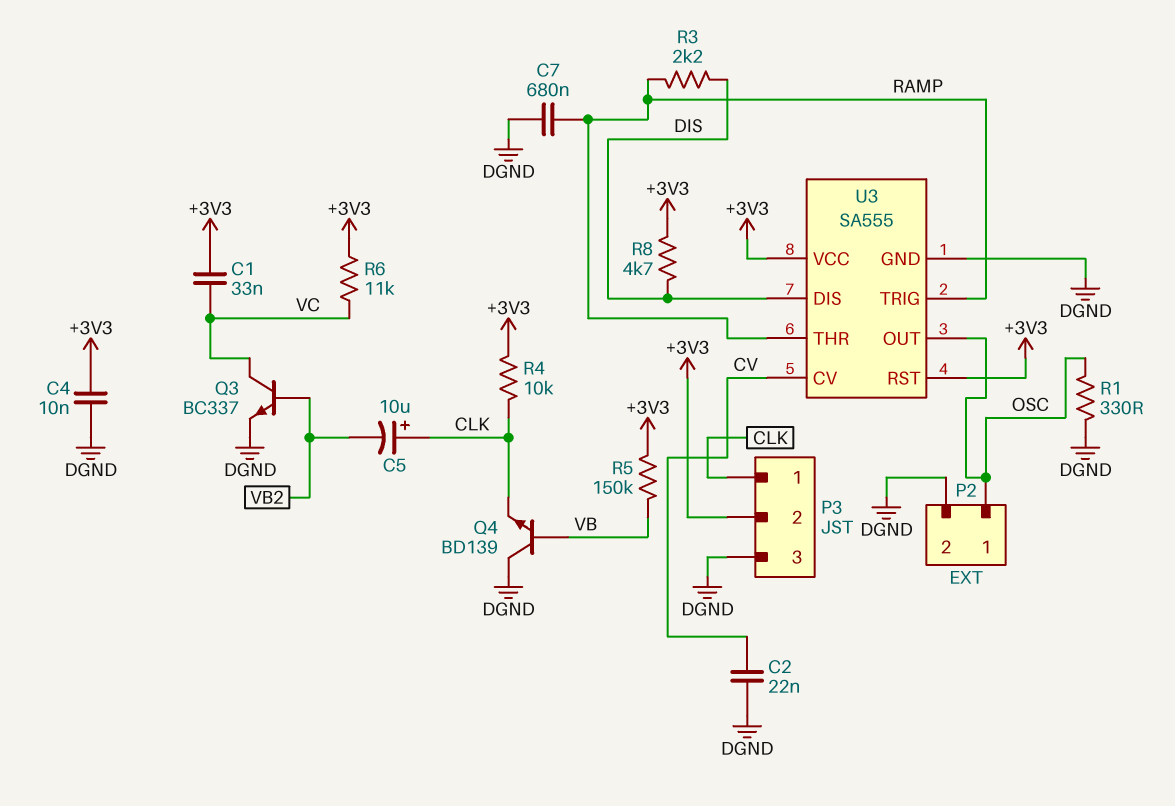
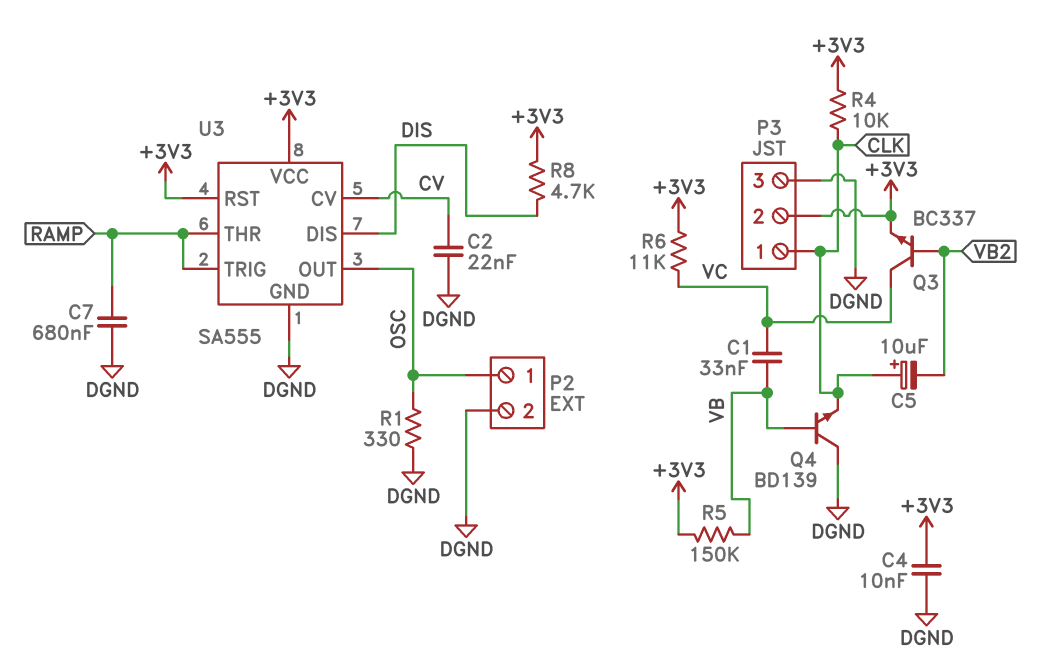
C1: 33nF (+3V3, VC) -> 33nF (VB, VC)
Q3: NPN BC337 (B VB2, C VC, E DGND) -> NPN BC337 (B VB2, C VC, E +3V3)
R3: 2.2k (DIS, RAMP) -> none

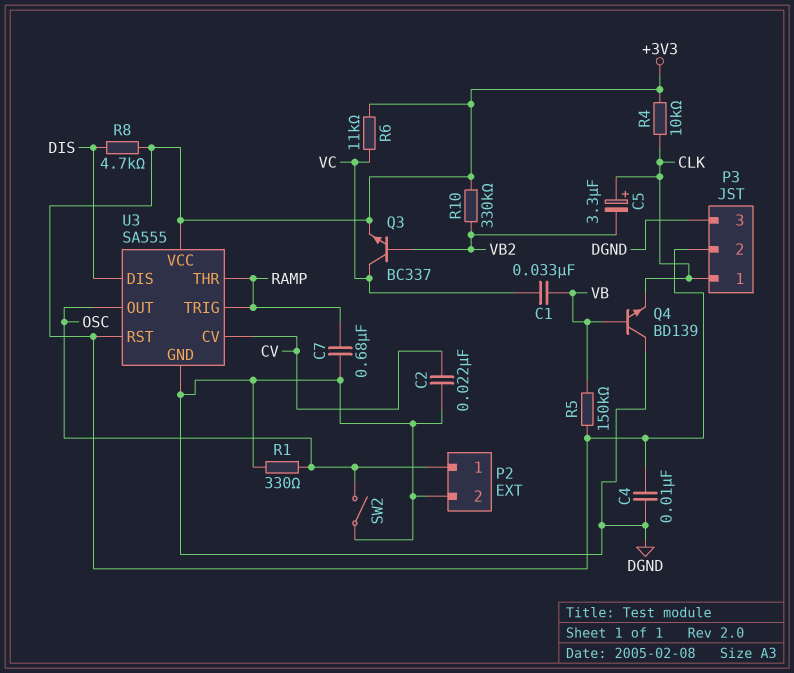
C5: 10uF (plus CLK, minus VB2) -> 3.3uF (plus CLK, minus VB2)
R10: none -> 330k (+3V3, VB2)
SW2: none -> switch (DGND, OSC)

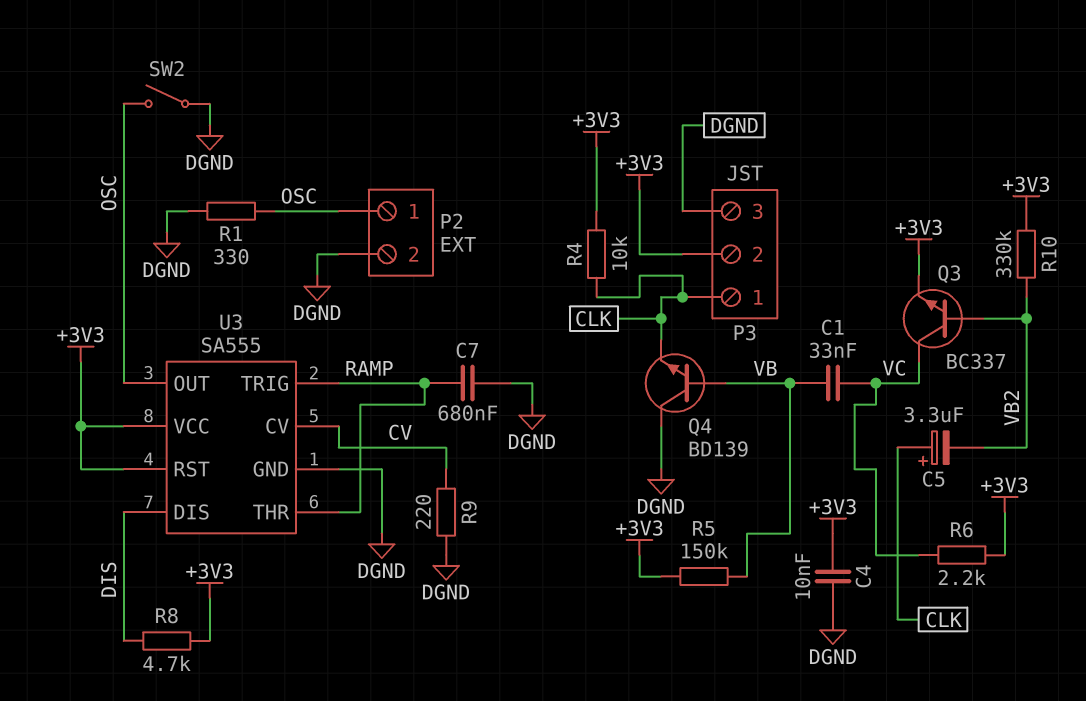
C2: 22nF (CV, DGND) -> none
R6: 11k (+3V3, VC) -> 2.2k (+3V3, VC)
R9: none -> 220 (CV, DGND)

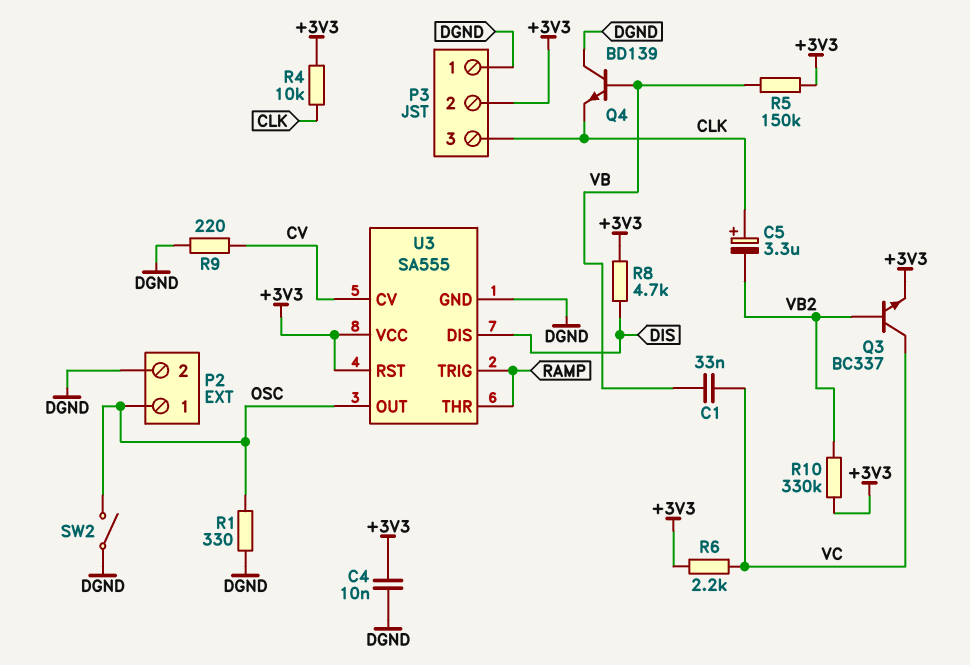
C7: 680nF (DGND, RAMP) -> none
P3 pin 1: CLK -> DGND
P3 pin 3: DGND -> CLK

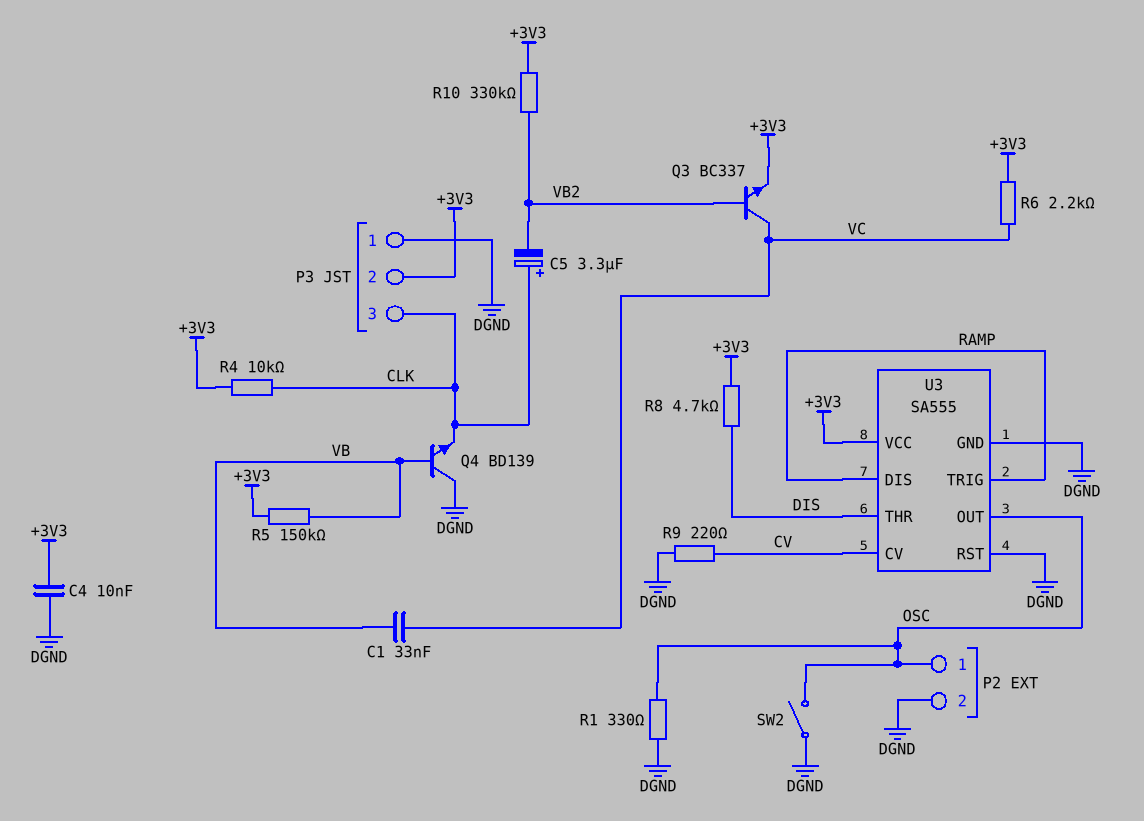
U3 pin DIS: DIS -> RAMP
U3 pin RST: +3V3 -> DGND
U3 pin THR: RAMP -> DIS

